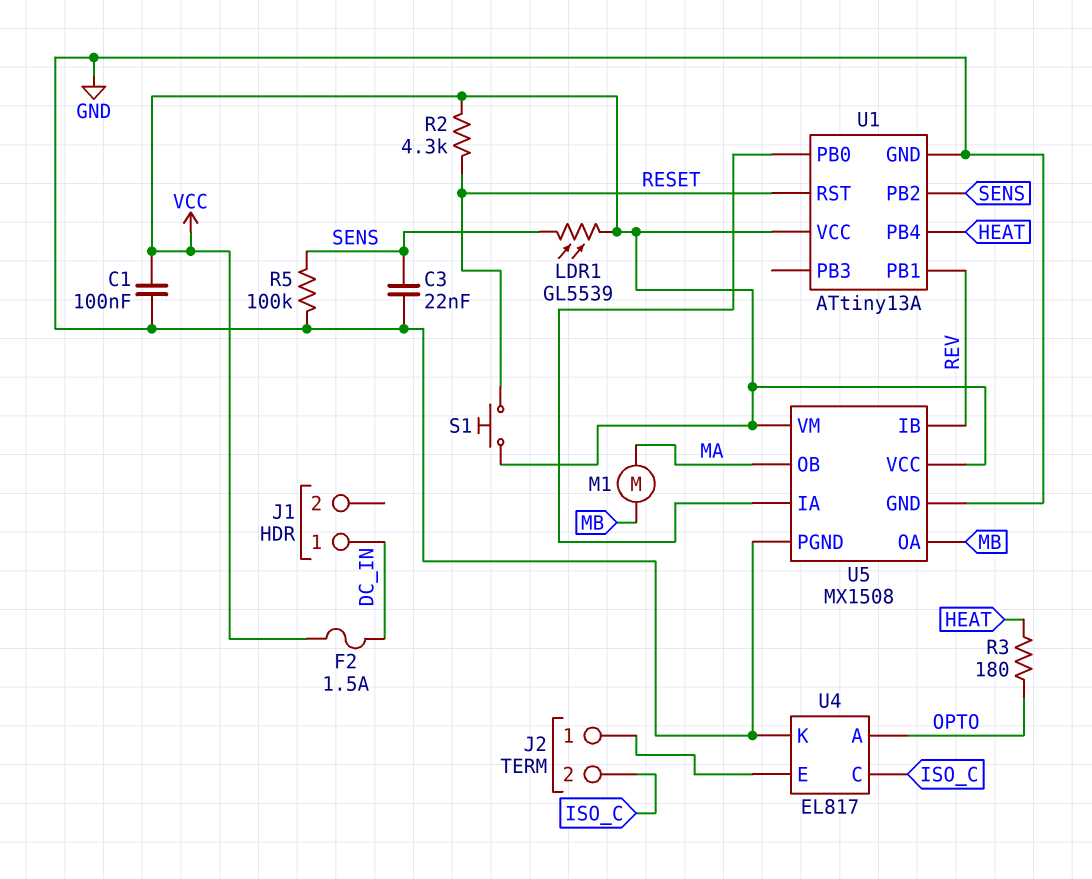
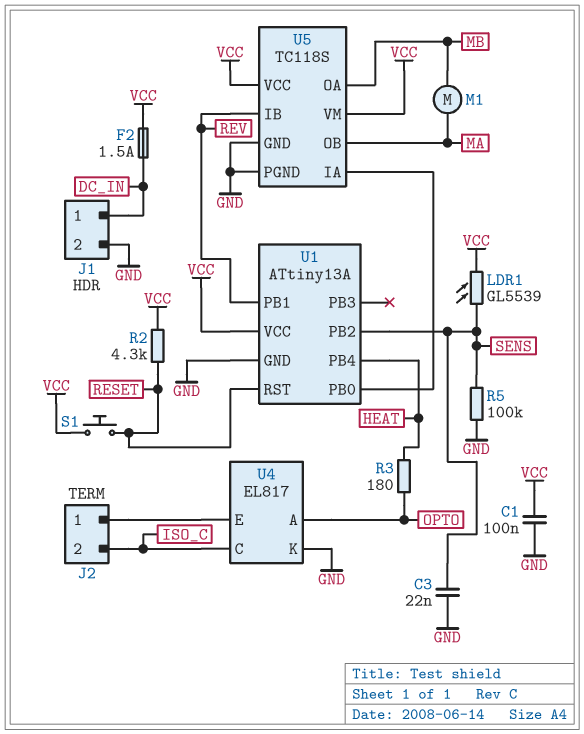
J1 pin 2: none -> GND
U5: MX1508 -> TC118S

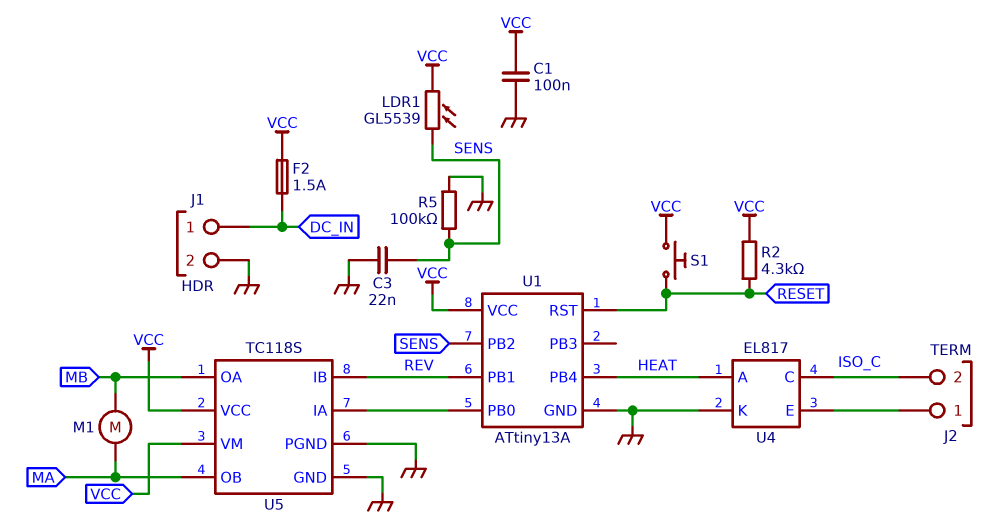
R3: 180 (HEAT, OPTO) -> none
U4 pin A: OPTO -> HEAT

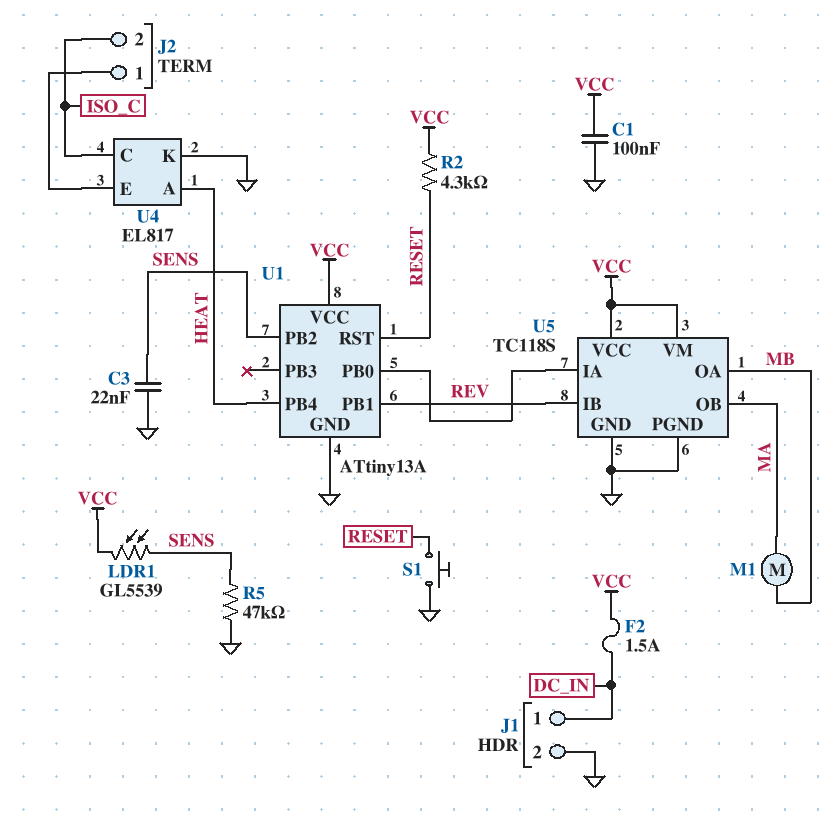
R5: 100k (GND, SENS) -> 47k (GND, SENS)
S1: button (RESET, VCC) -> button (GND, RESET)

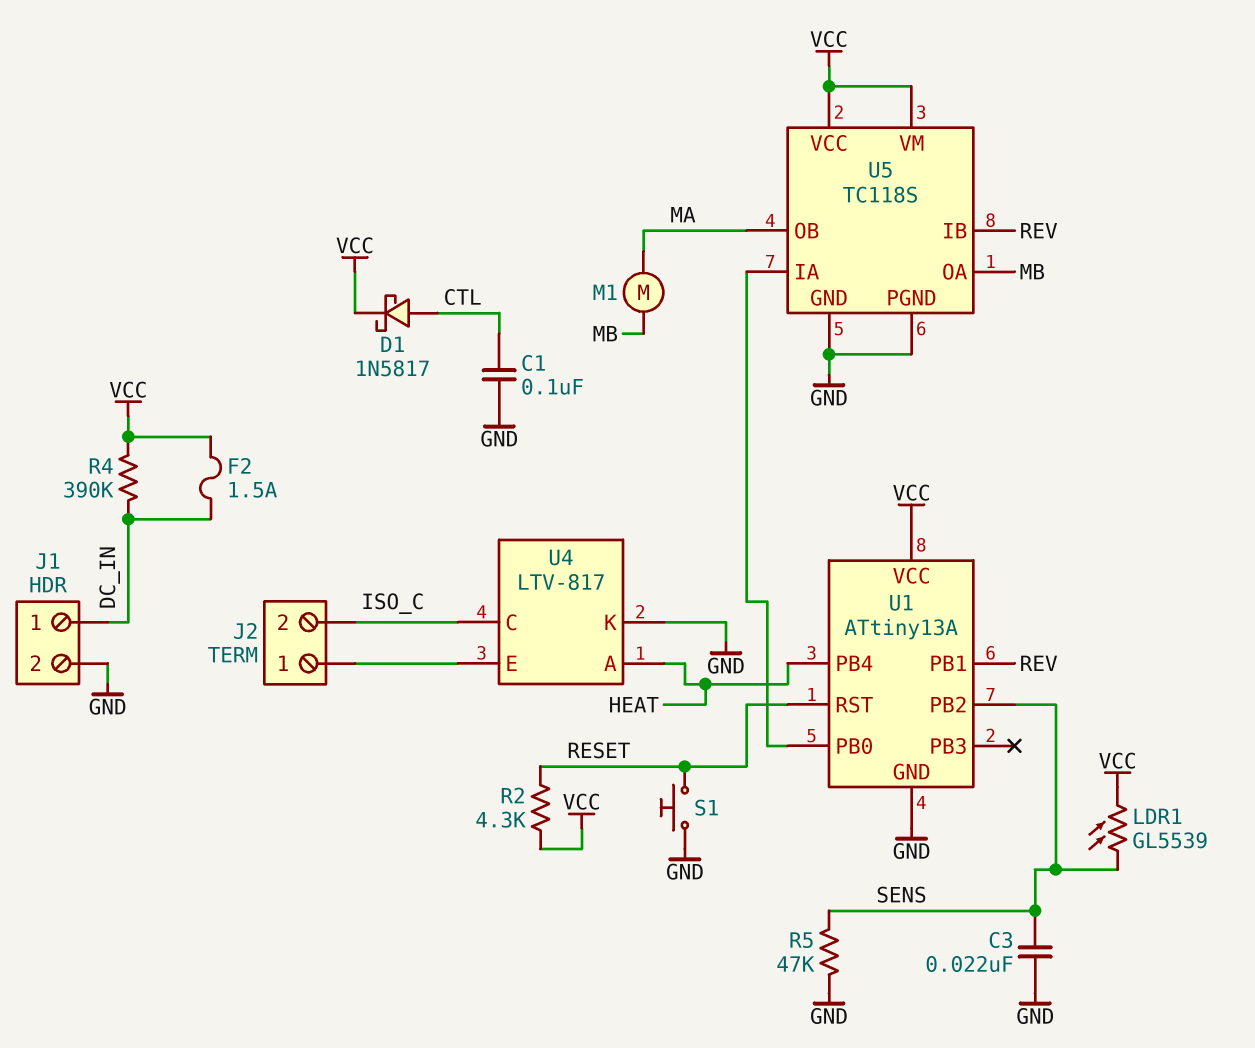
C1: 100nF (GND, VCC) -> 100nF (CTL, GND)
D1: none -> schottky 1N5817 (A CTL, K VCC)
R4: none -> 390k (DC_IN, VCC)
U4: EL817 -> LTV-817

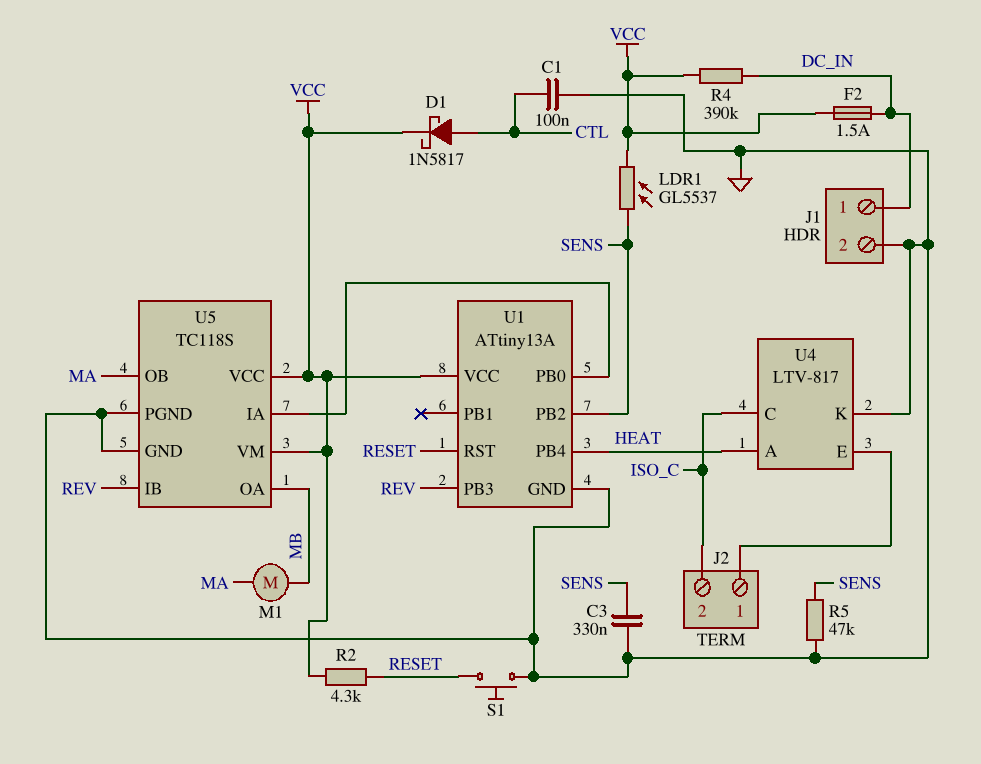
C3: 22nF (GND, SENS) -> 330nF (GND, SENS)
LDR1: GL5539 (SENS, VCC) -> GL5537 (SENS, VCC)
U1 pin PB1: REV -> none
U1 pin PB3: none -> REV

